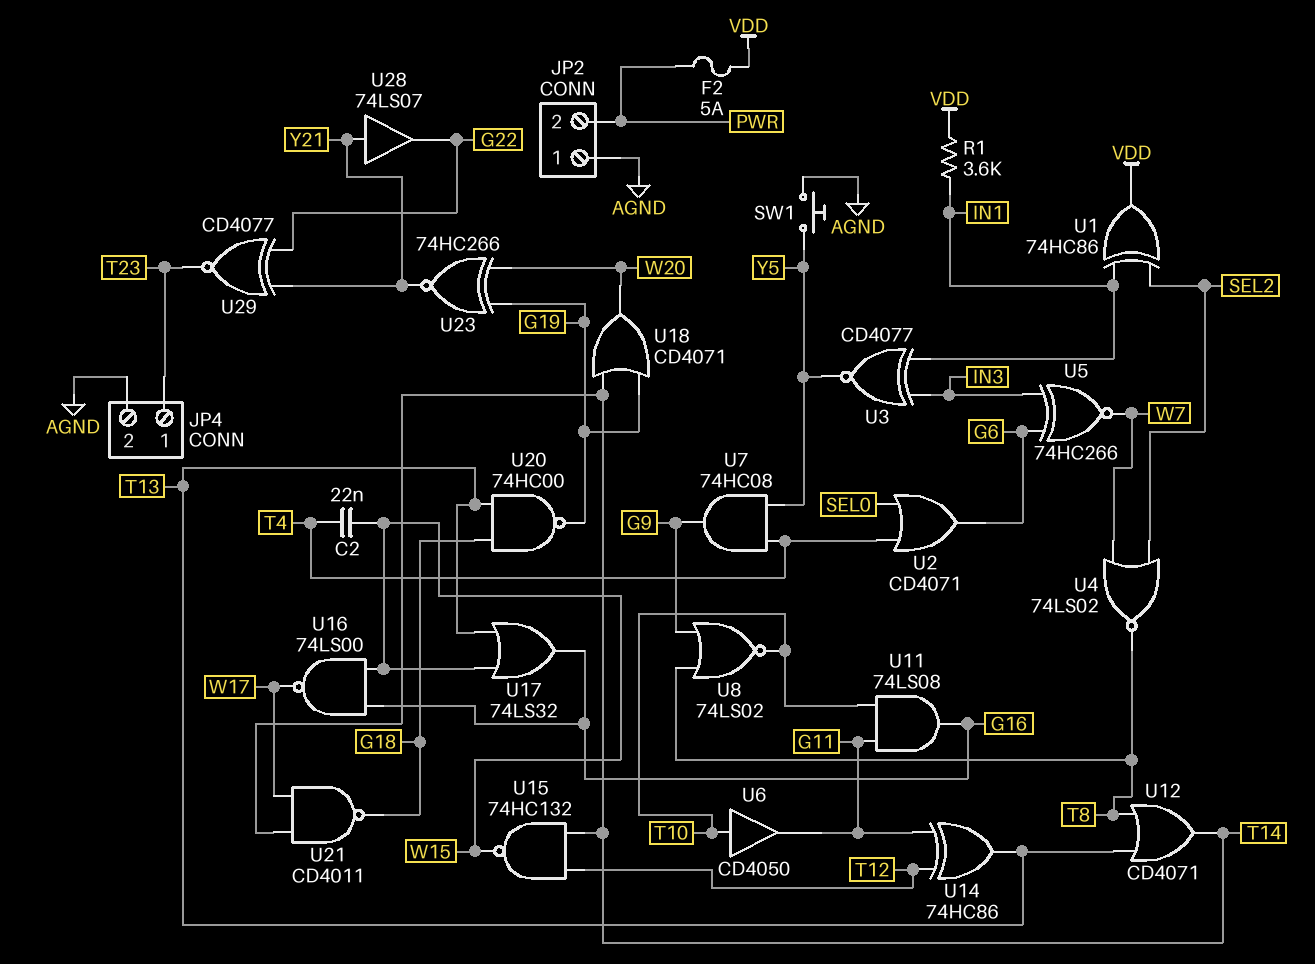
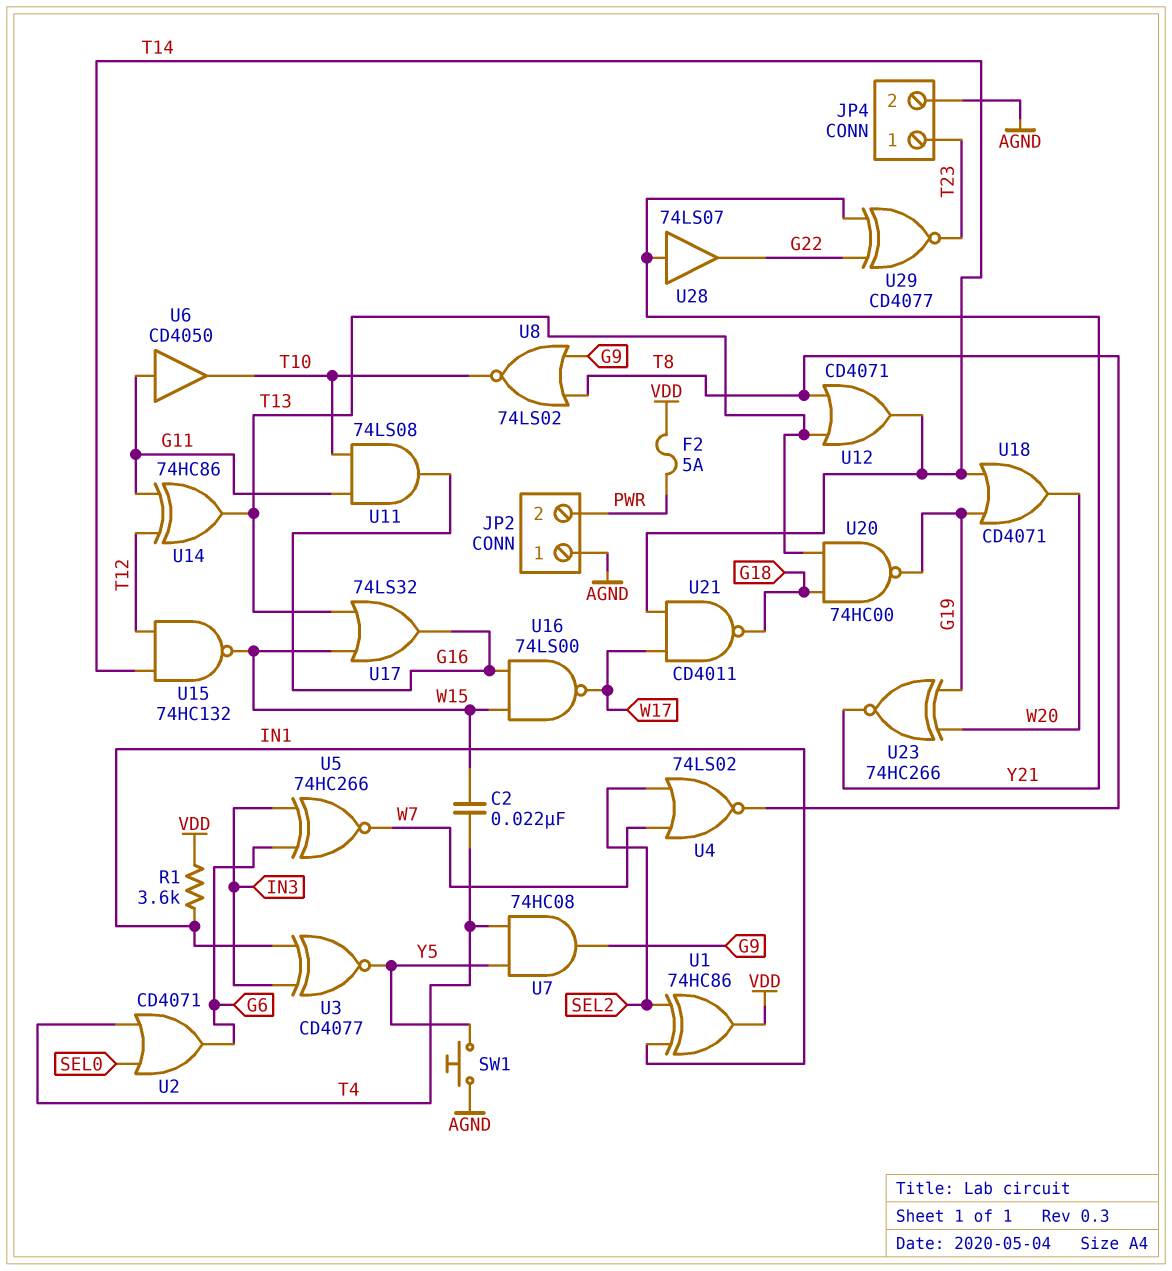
U6: buffer CD4050 (in T10, out G11) -> buffer CD4050 (in G11, out T10)

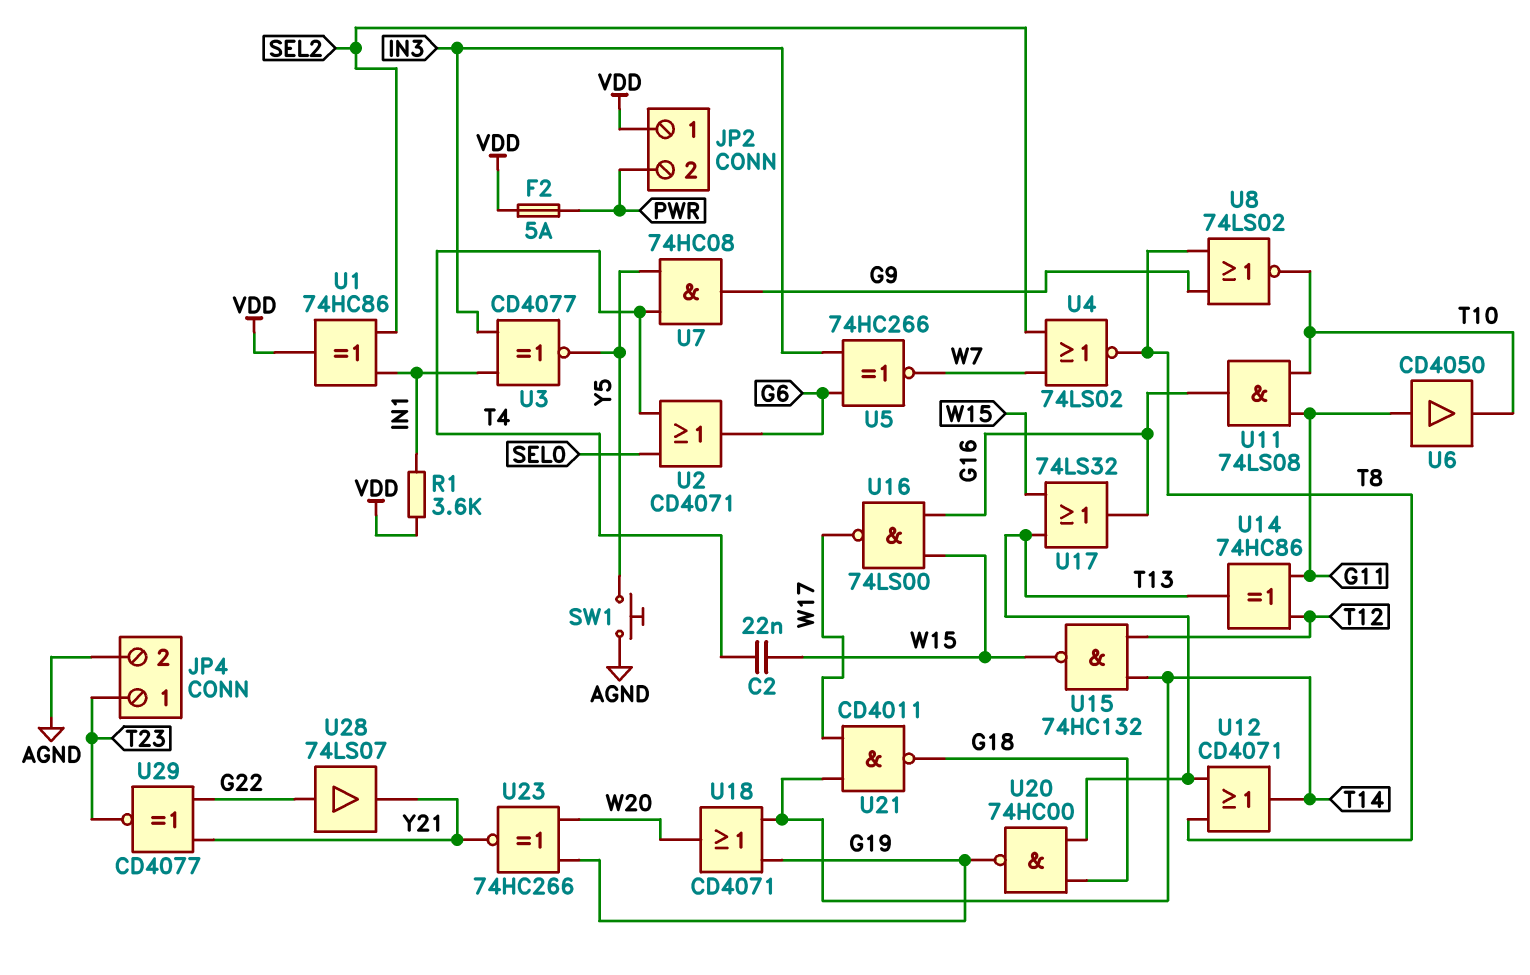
JP2 pin 1: AGND -> VDD
U28: buffer 74LS07 (in Y21, out G22) -> buffer 74LS07 (in G22, out Y21)

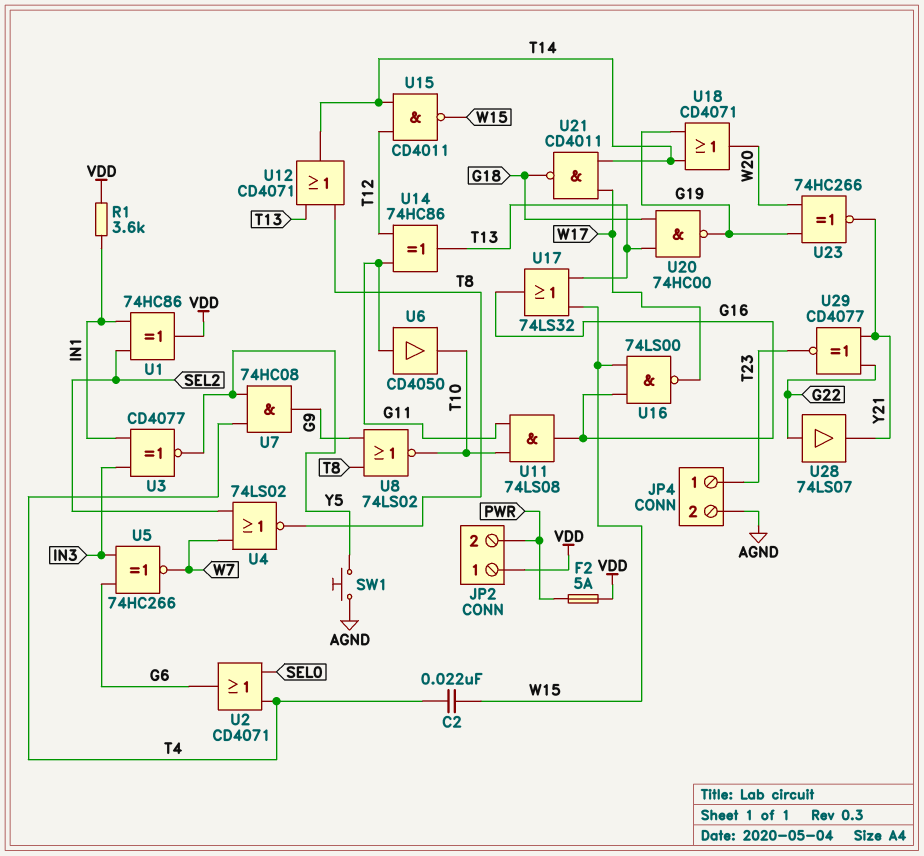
U15: NAND 74HC132 (in T12, in T14, out W15) -> NAND CD4011 (in T12, in T14, out W15)

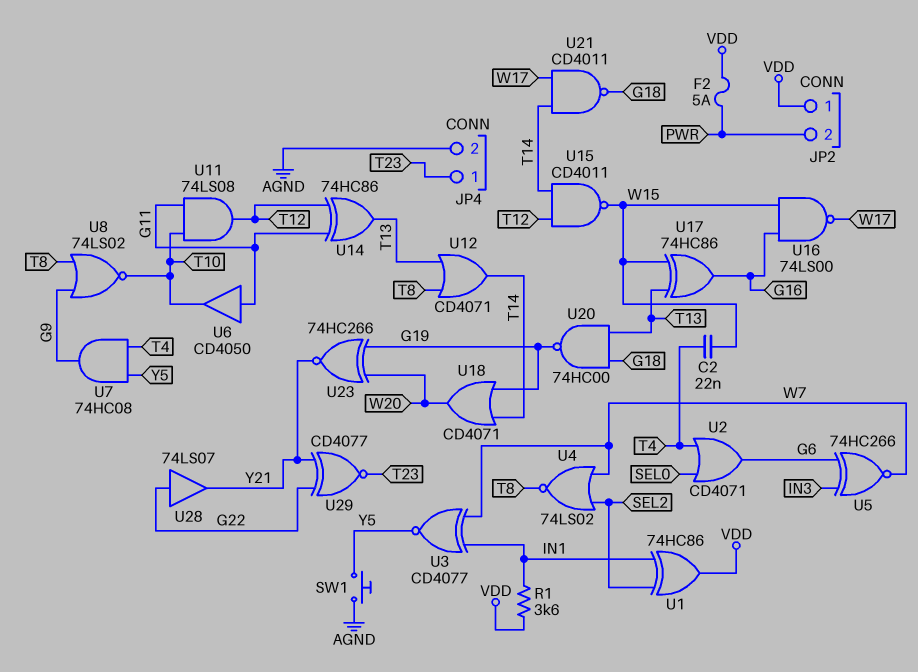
U3: XNOR CD4077 (in IN1, in IN3, out Y5) -> XNOR CD4077 (in IN1, in W7, out Y5)
U11: AND 74LS08 (in G11, in T10, out G16) -> AND 74LS08 (in G11, in T10, out T12)
U17: OR 74LS32 (in T13, in W15, out G16) -> XOR 74HC86 (in T13, in W15, out G16)

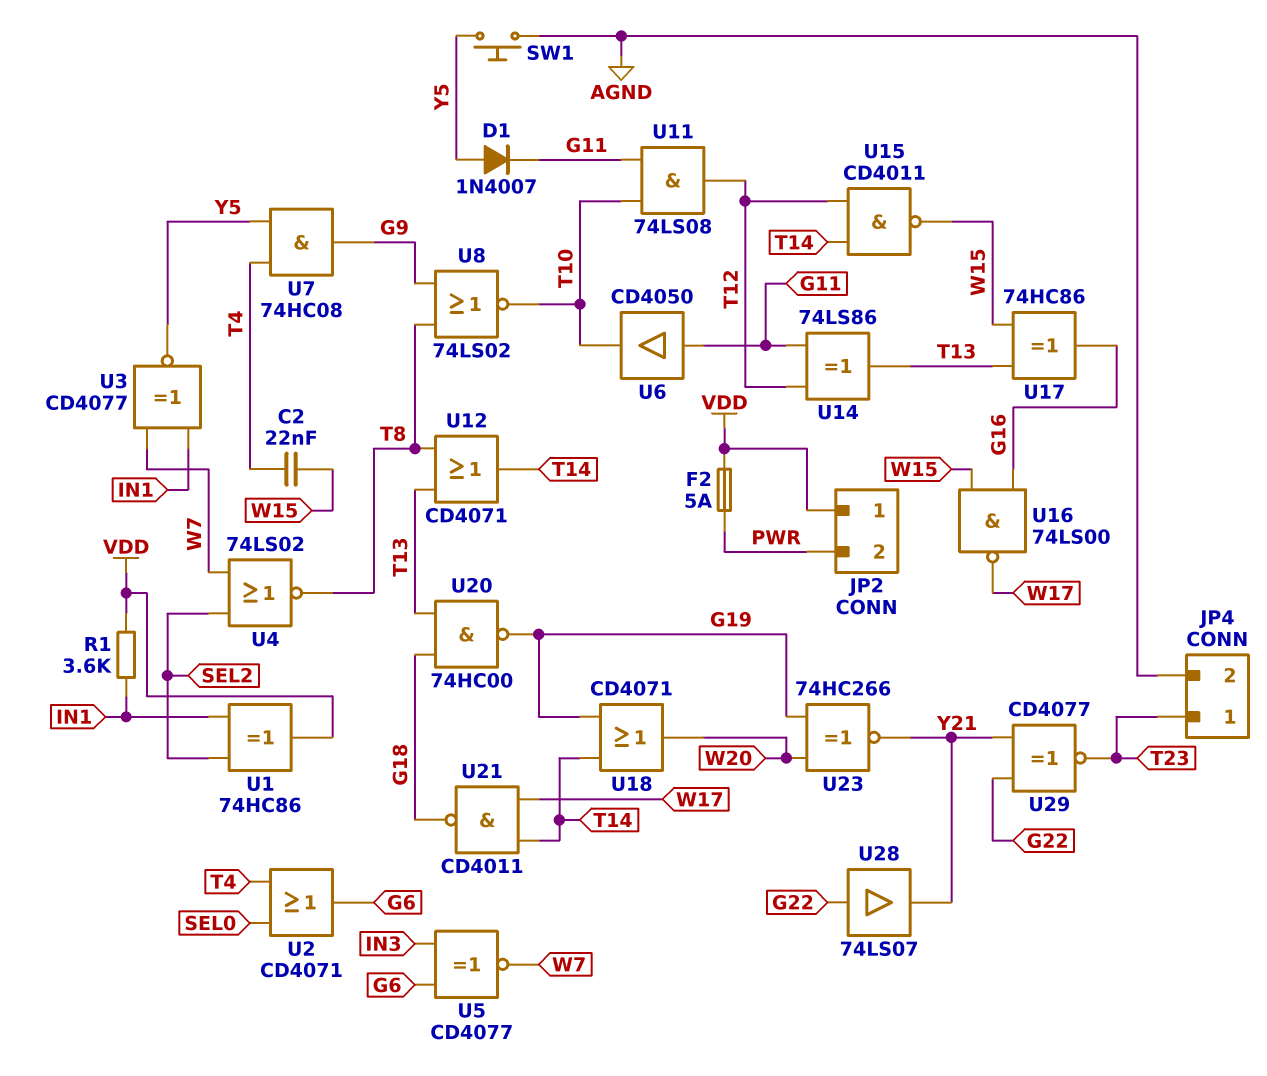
D1: none -> diode 1N4007 (A Y5, K G11)
U5: XNOR 74HC266 (in G6, in IN3, out W7) -> XNOR CD4077 (in G6, in IN3, out W7)
U14: XOR 74HC86 (in G11, in T12, out T13) -> XOR 74LS86 (in G11, in T12, out T13)

